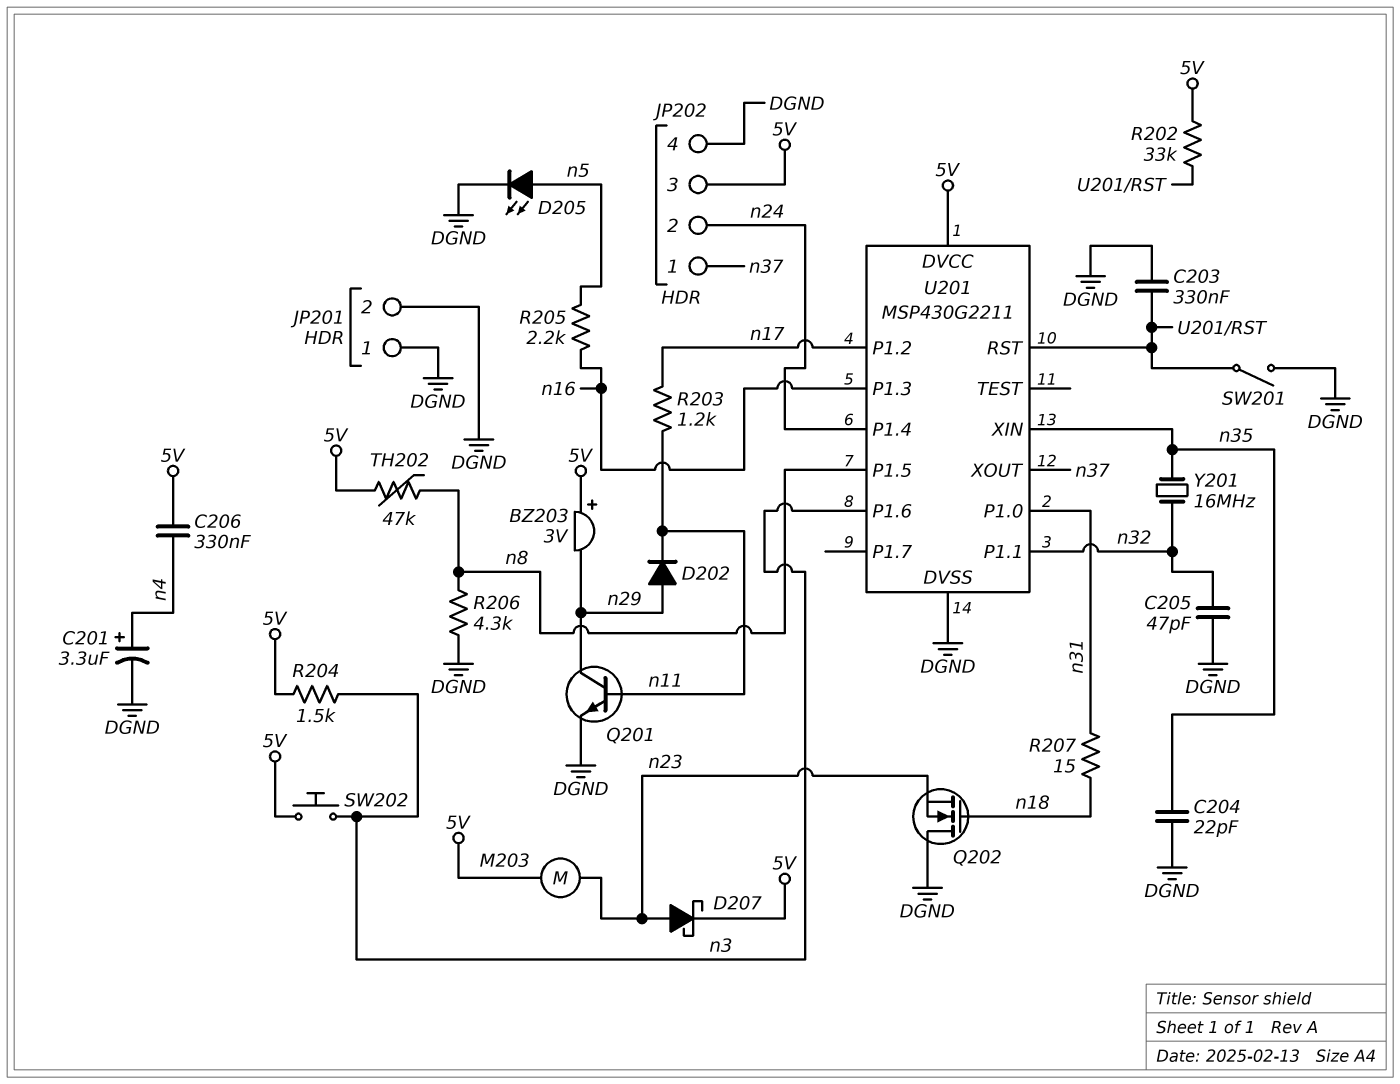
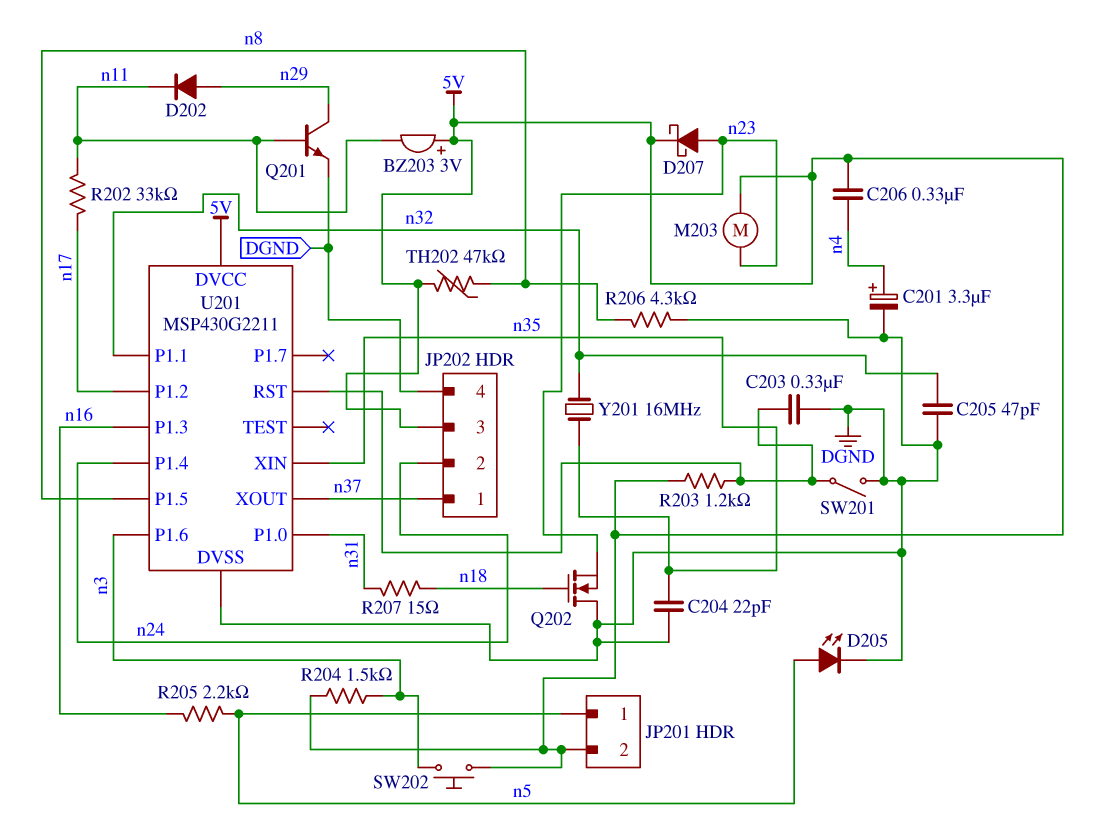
BZ203: buzzer 3V (plus 5V, minus n29) -> buzzer 3V (plus 5V, minus n11)
JP201 pin 1: DGND -> n5
JP201 pin 2: DGND -> 5V
R202: 33k (5V, U201/RST) -> 33k (n11, n17)
R203: 1.2k (n11, n17) -> 1.2k (5V, U201/RST)

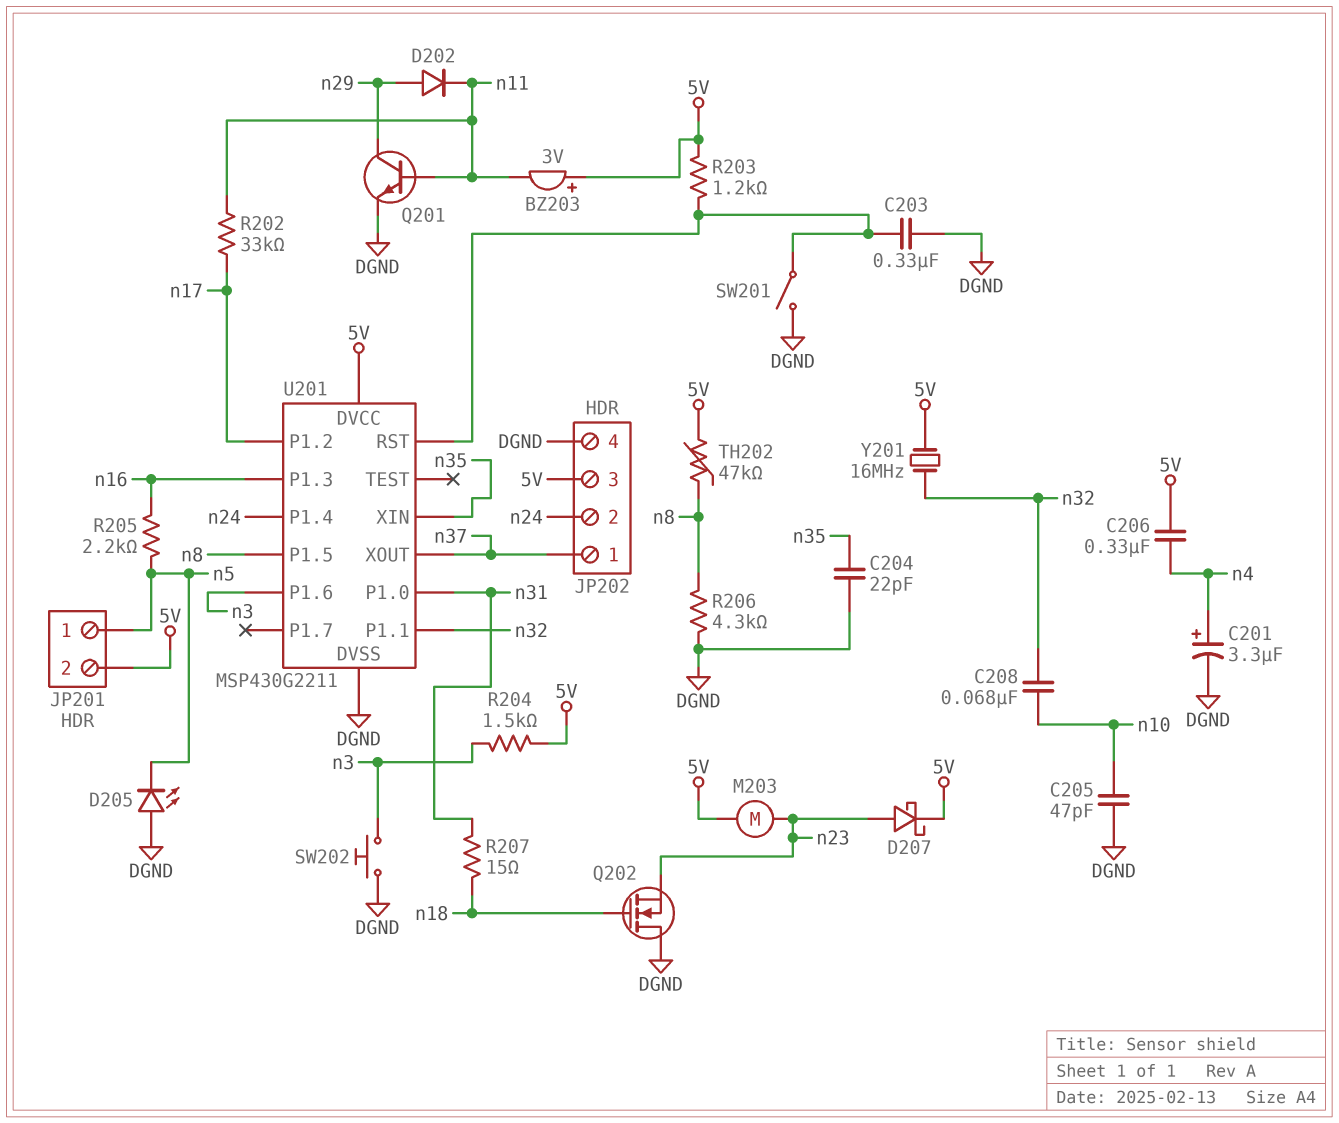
C205: 47pF (DGND, n32) -> 47pF (DGND, n10)
C208: none -> 68nF (n10, n32)
D205: LED (A n5, K DGND) -> LED (A DGND, K n5)
SW202: button (5V, n3) -> button (DGND, n3)
Y201: 16MHz (n32, n35) -> 16MHz (5V, n32)

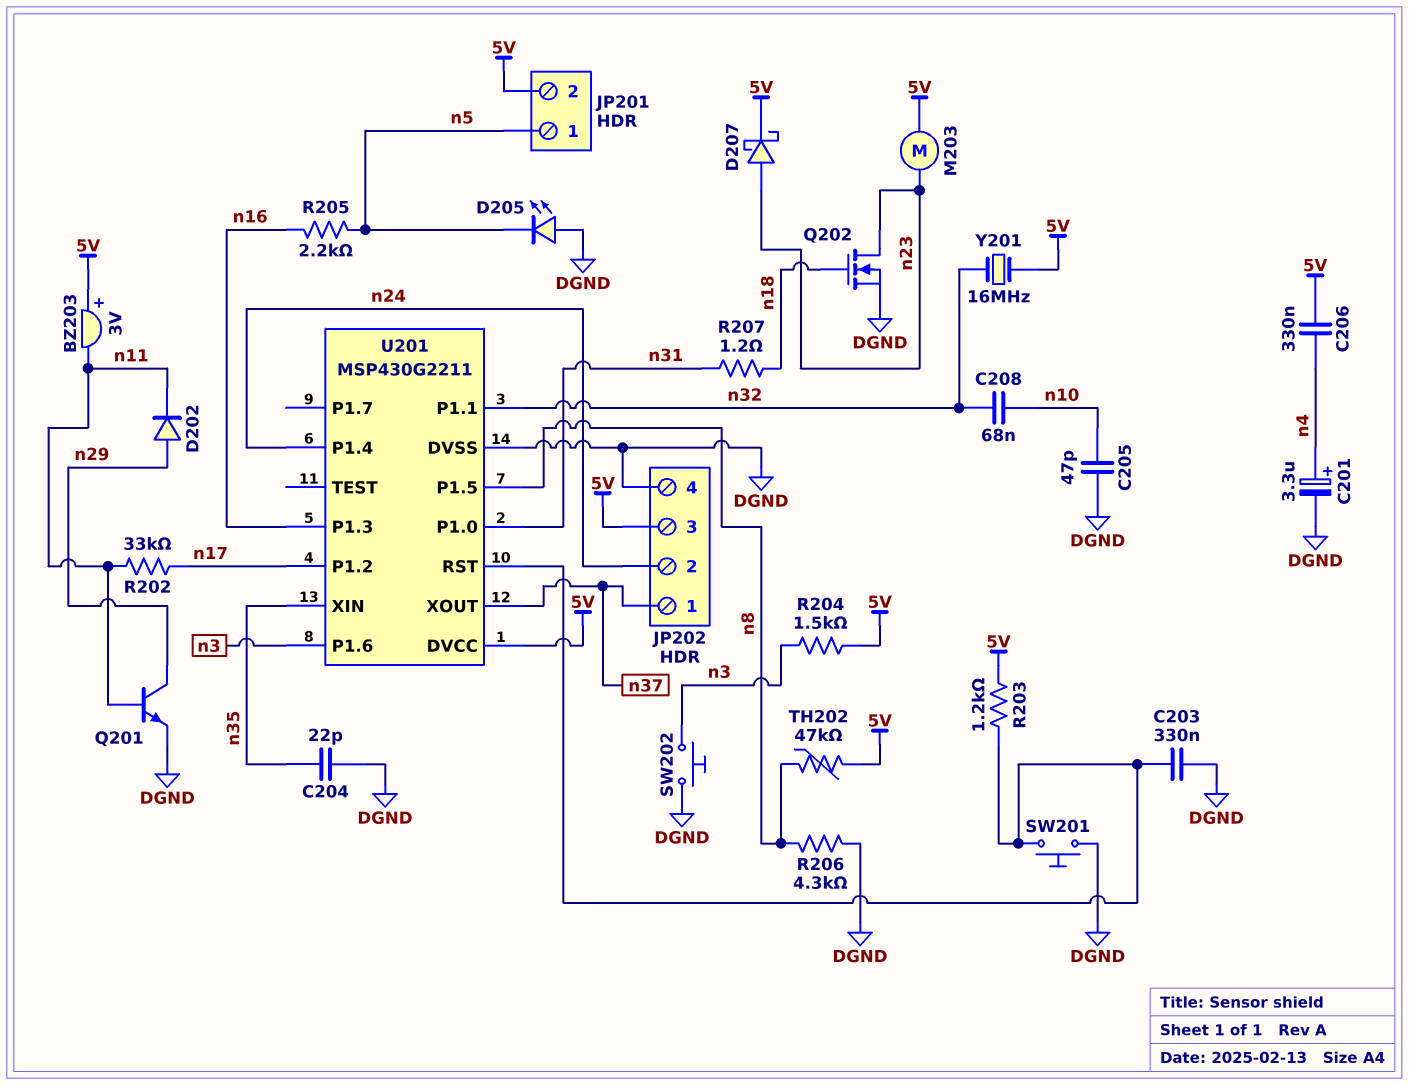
Q202: NMOS (G n18, D DGND, S n23) -> NMOS (G n18, D n23, S DGND)
R207: 15 (n18, n31) -> 1.2 (n18, n31)
SW201: switch (DGND, U201/RST) -> button (DGND, U201/RST)

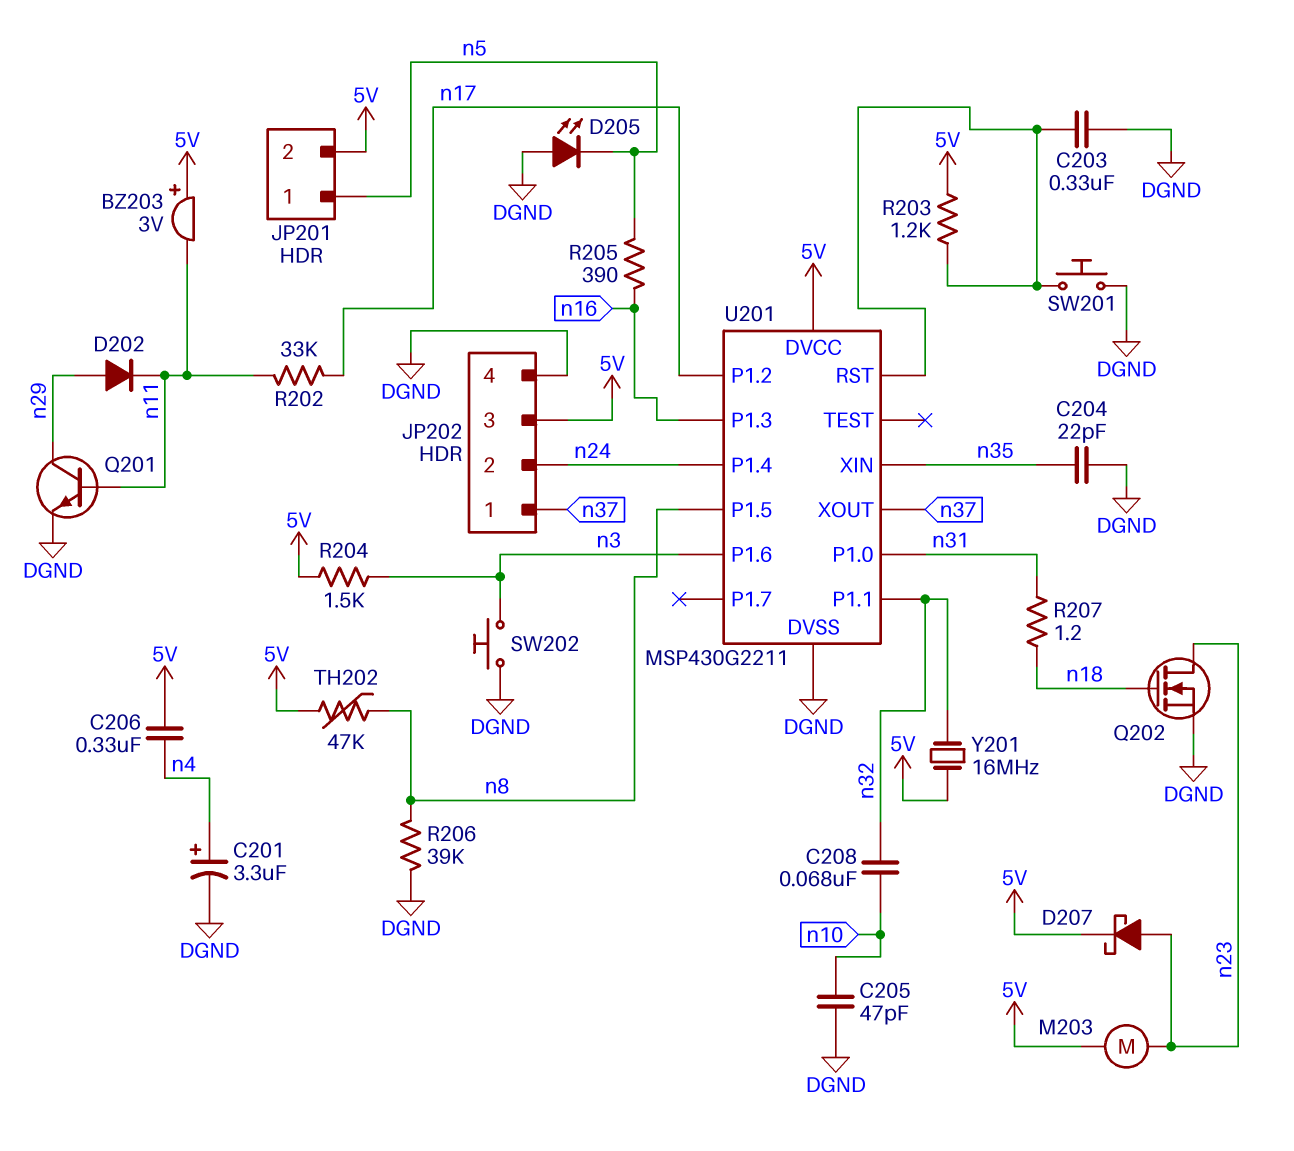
R205: 2.2k (n5, n16) -> 390 (n5, n16)
R206: 4.3k (DGND, n8) -> 39k (DGND, n8)

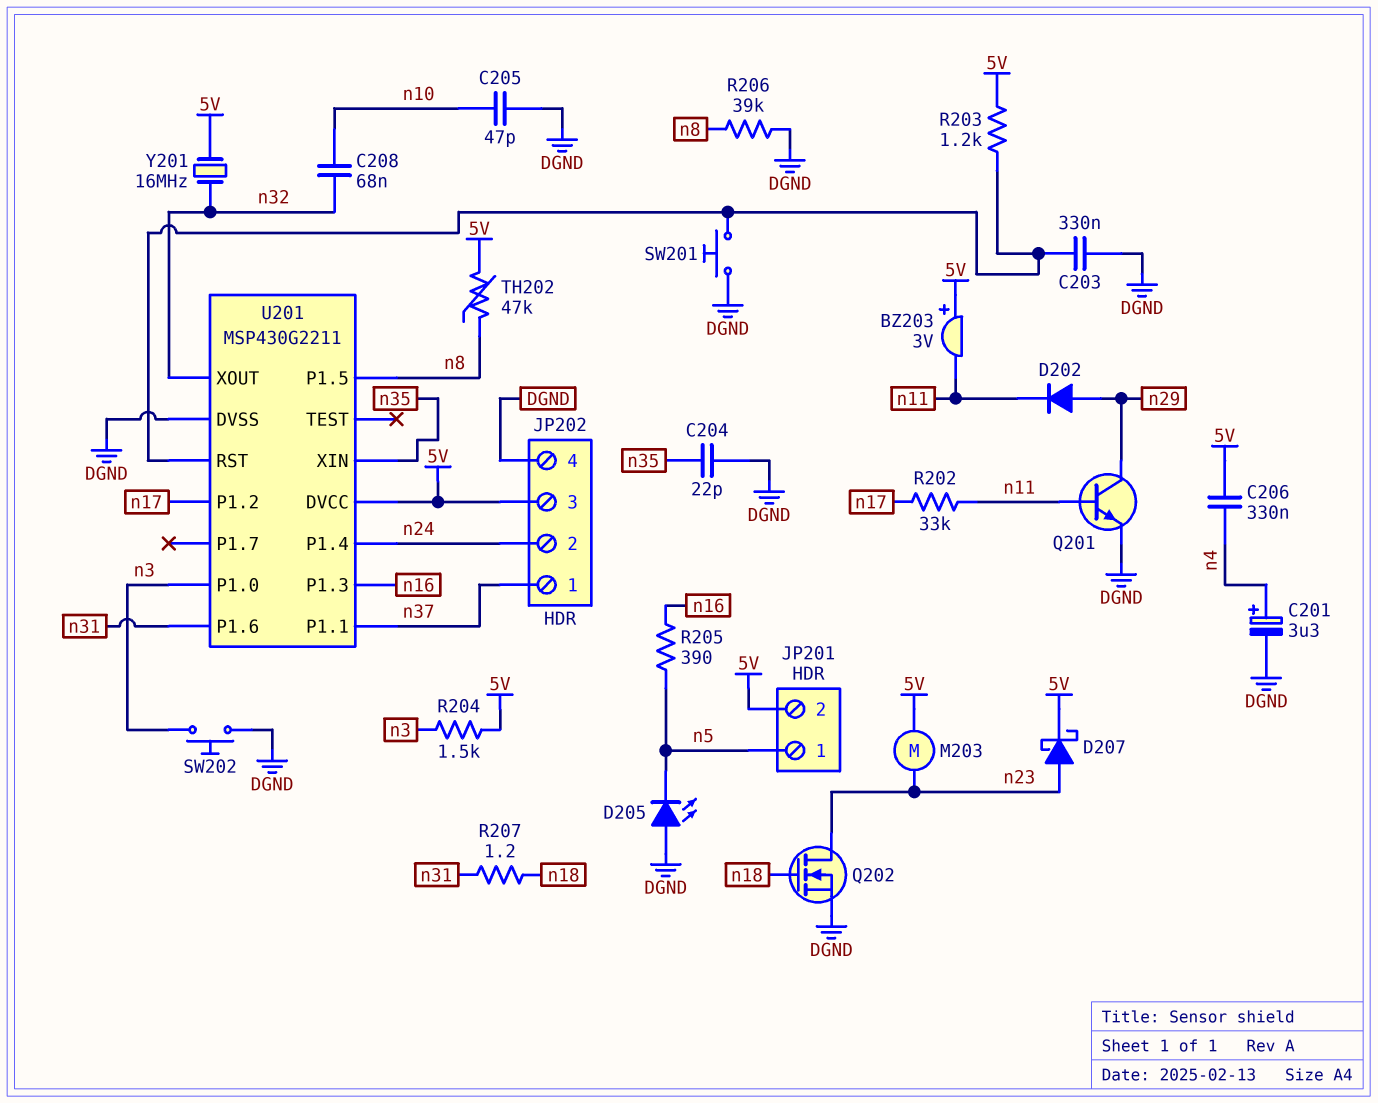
U201 pin P1.0: n31 -> n3
U201 pin P1.1: n32 -> n37
U201 pin P1.6: n3 -> n31
U201 pin XOUT: n37 -> n32

